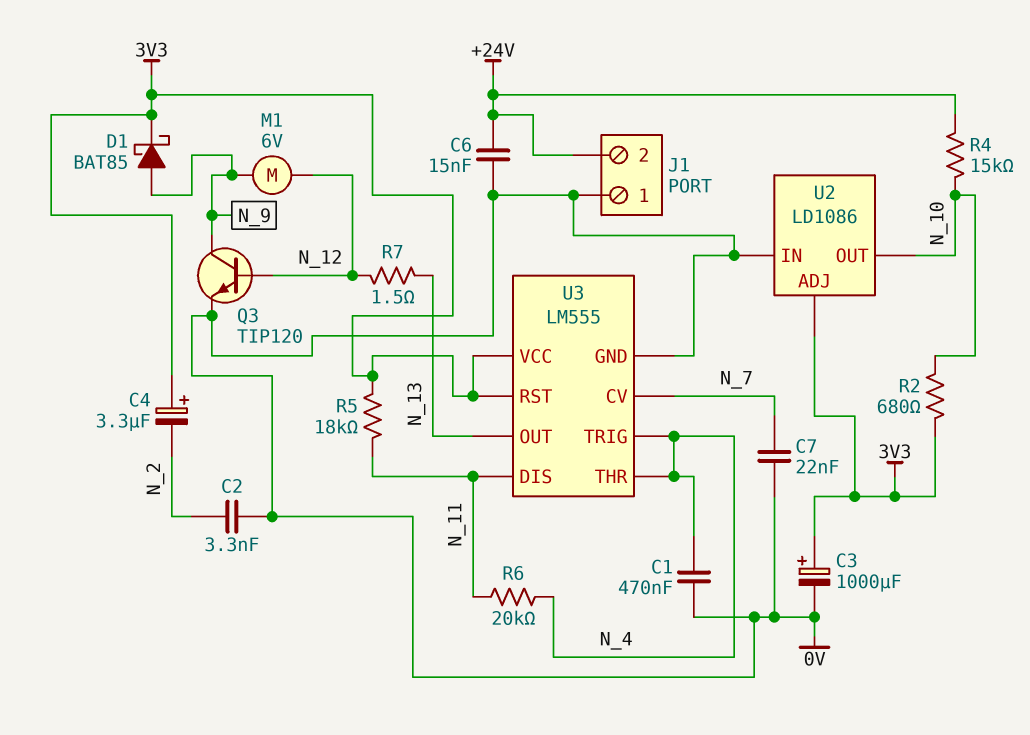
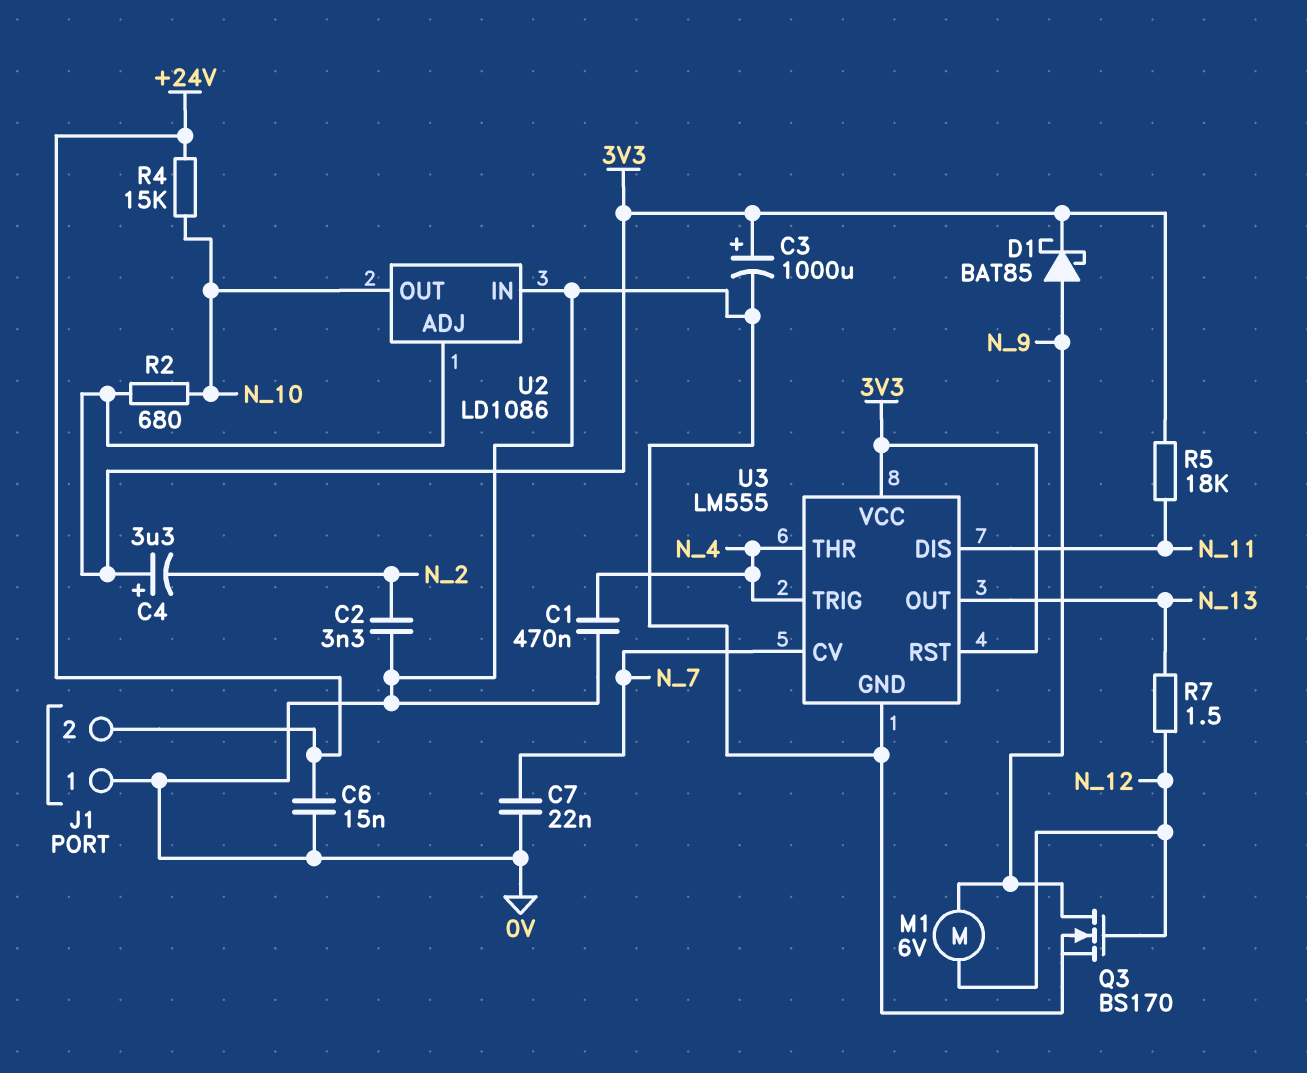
Q3: NPN TIP120 (B N_12, C N_9, E 0V) -> NMOS BS170 (G N_12, D N_9, S 0V)
R6: 20k (N_4, N_11) -> none

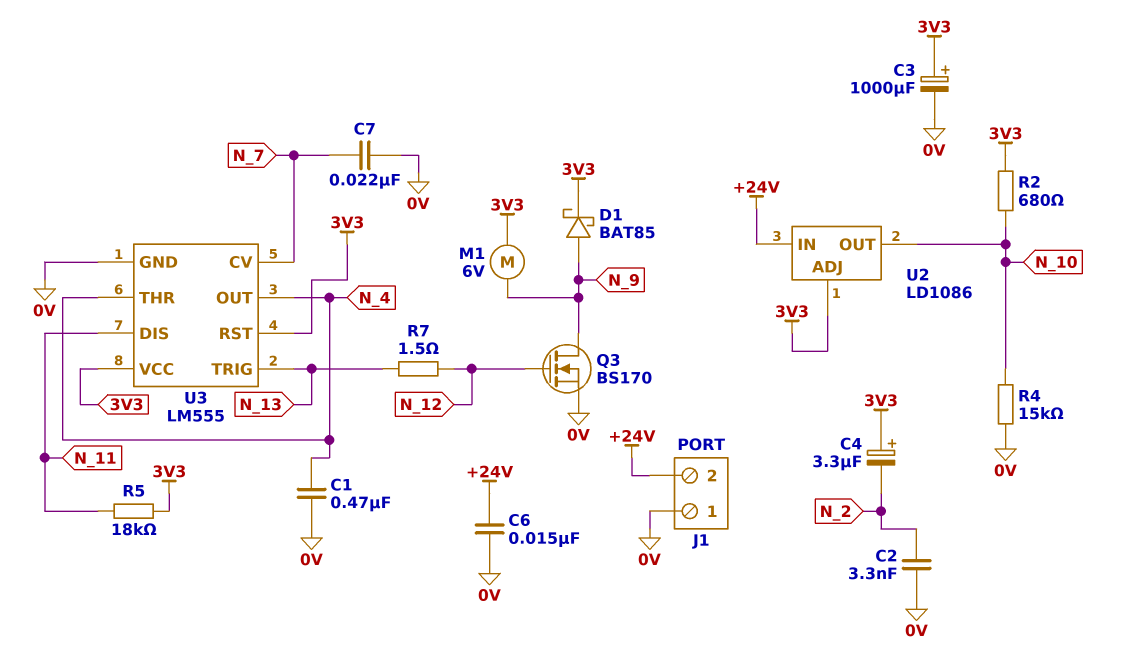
M1: motor 6V (N_9, N_12) -> motor 6V (3V3, N_9)
R4: 15k (+24V, N_10) -> 15k (0V, N_10)
U2 pin IN: 0V -> +24V
U3 pin OUT: N_13 -> N_4
U3 pin TRIG: N_4 -> N_13

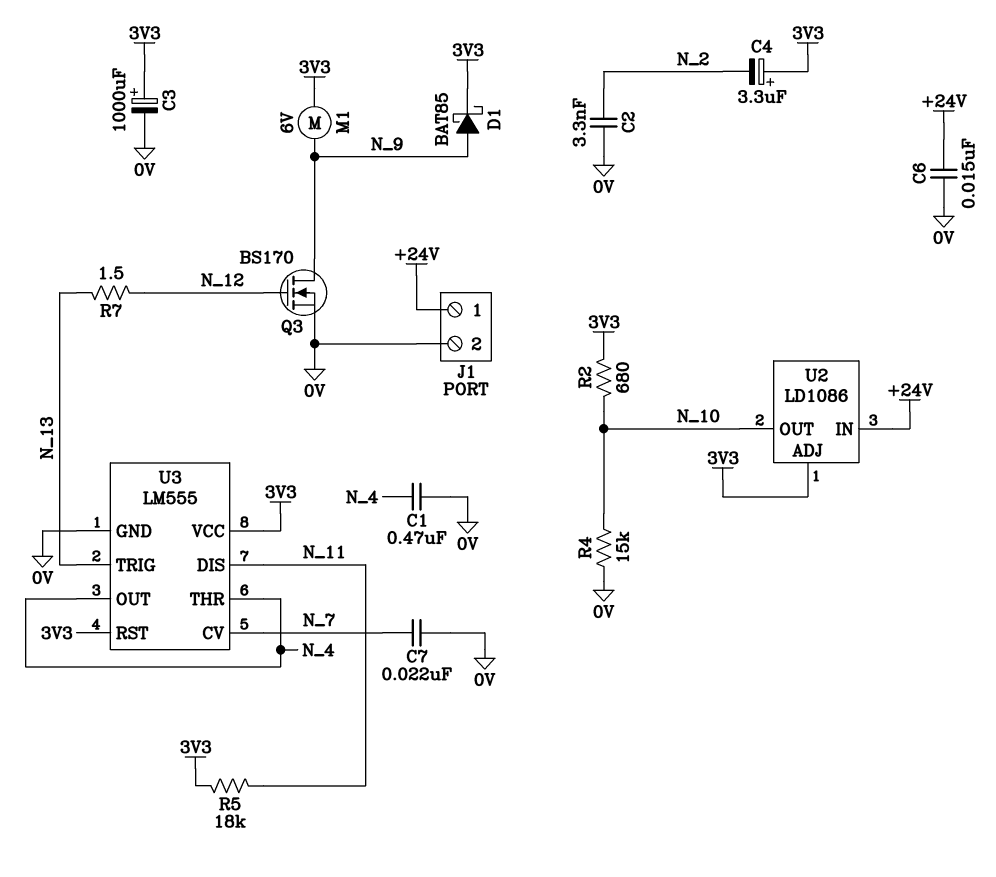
J1 pin 1: 0V -> +24V
J1 pin 2: +24V -> 0V

